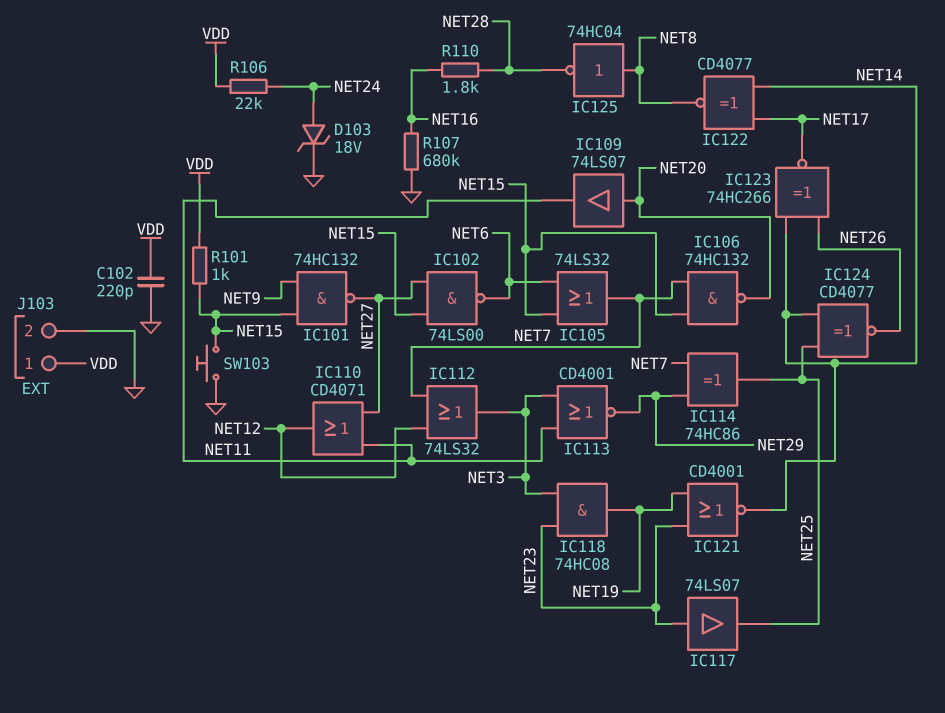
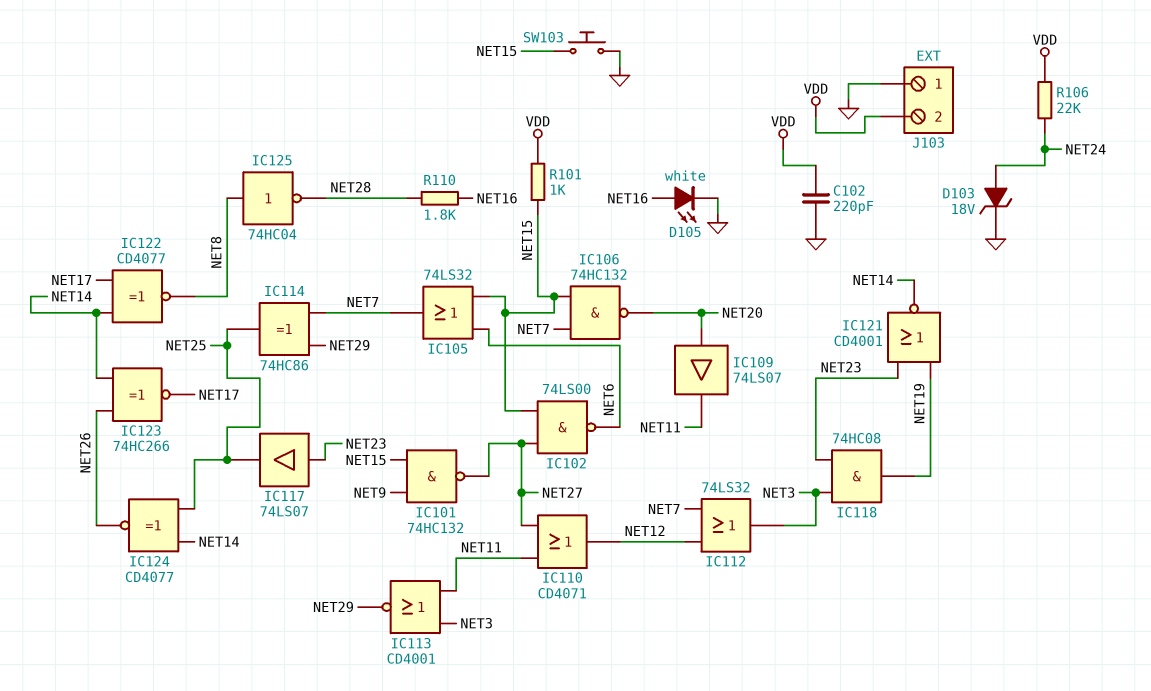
D105: none -> LED white (A NET16, K GND)
J103 pin 1: VDD -> GND
J103 pin 2: GND -> VDD
R107: 680k (GND, NET16) -> none

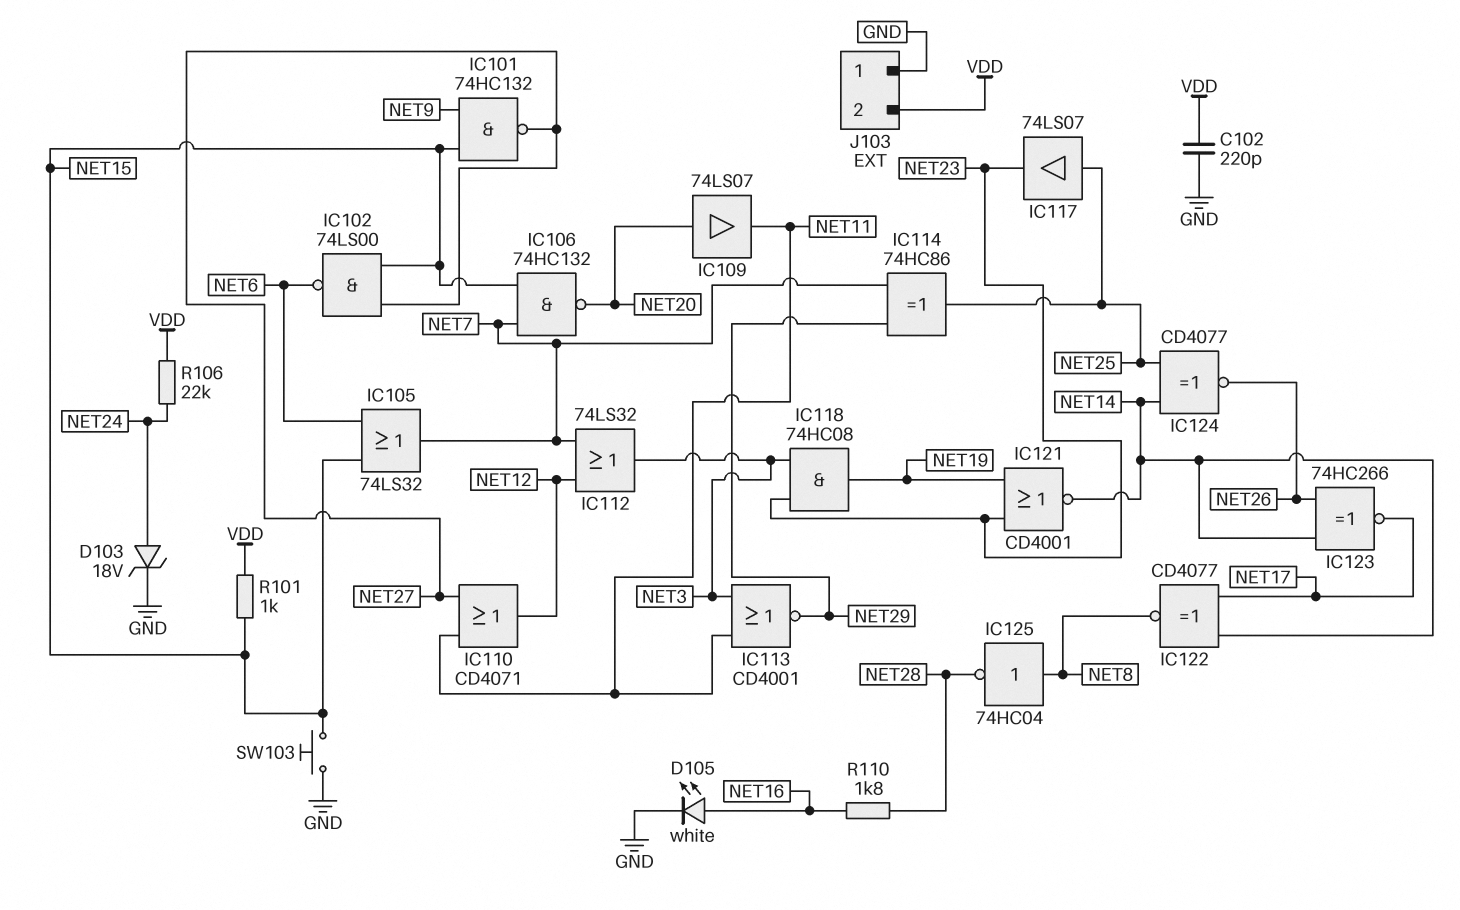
IC117: buffer 74LS07 (in NET23, out NET25) -> buffer 74LS07 (in NET25, out NET23)

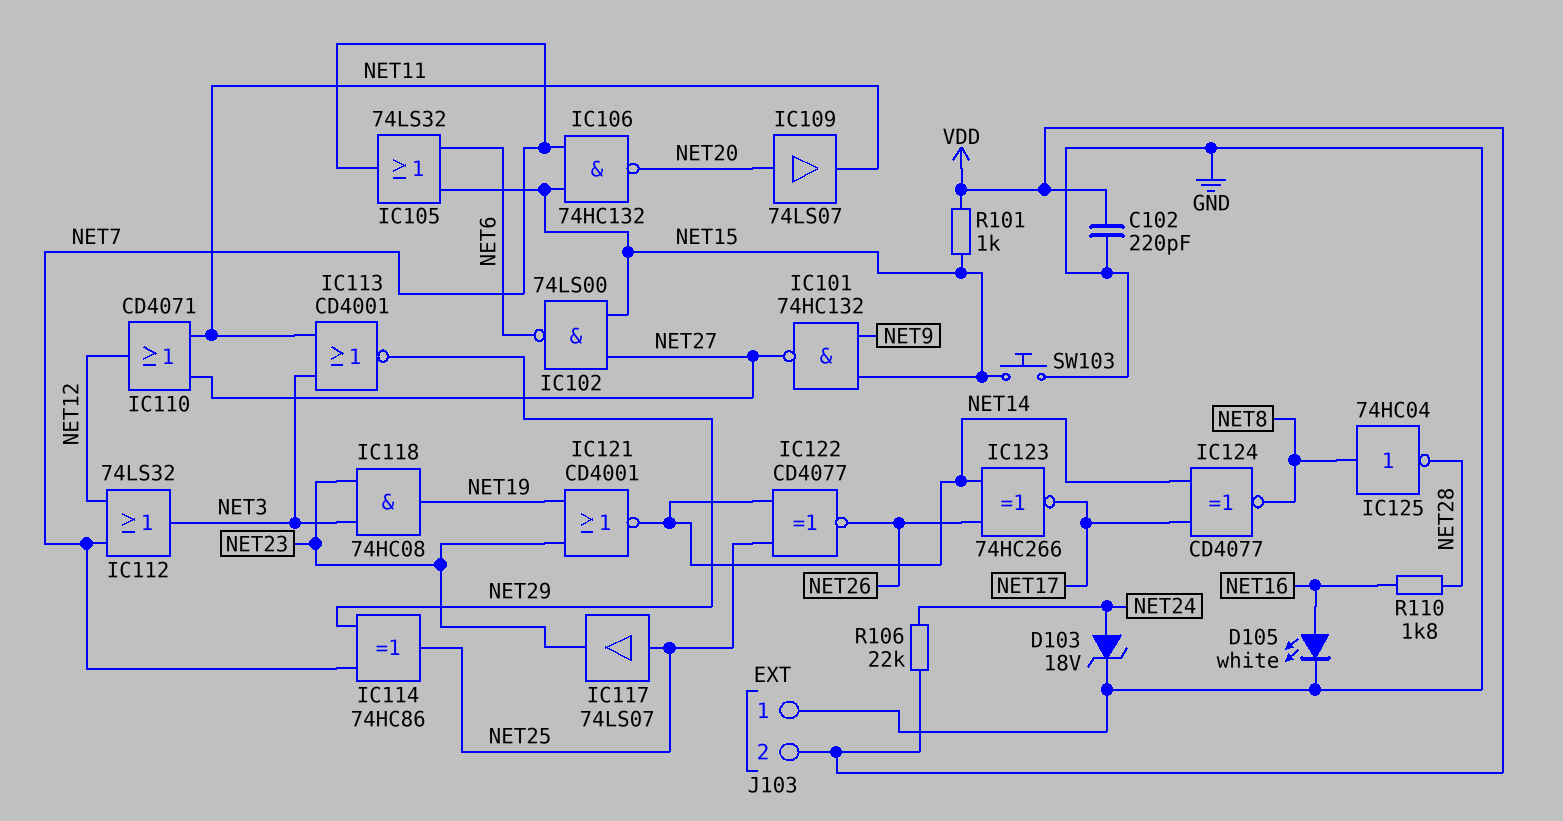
IC122: XNOR CD4077 (in NET14, in NET17, out NET8) -> XNOR CD4077 (in NET14, in NET25, out NET26)
IC124: XNOR CD4077 (in NET14, in NET25, out NET26) -> XNOR CD4077 (in NET14, in NET17, out NET8)

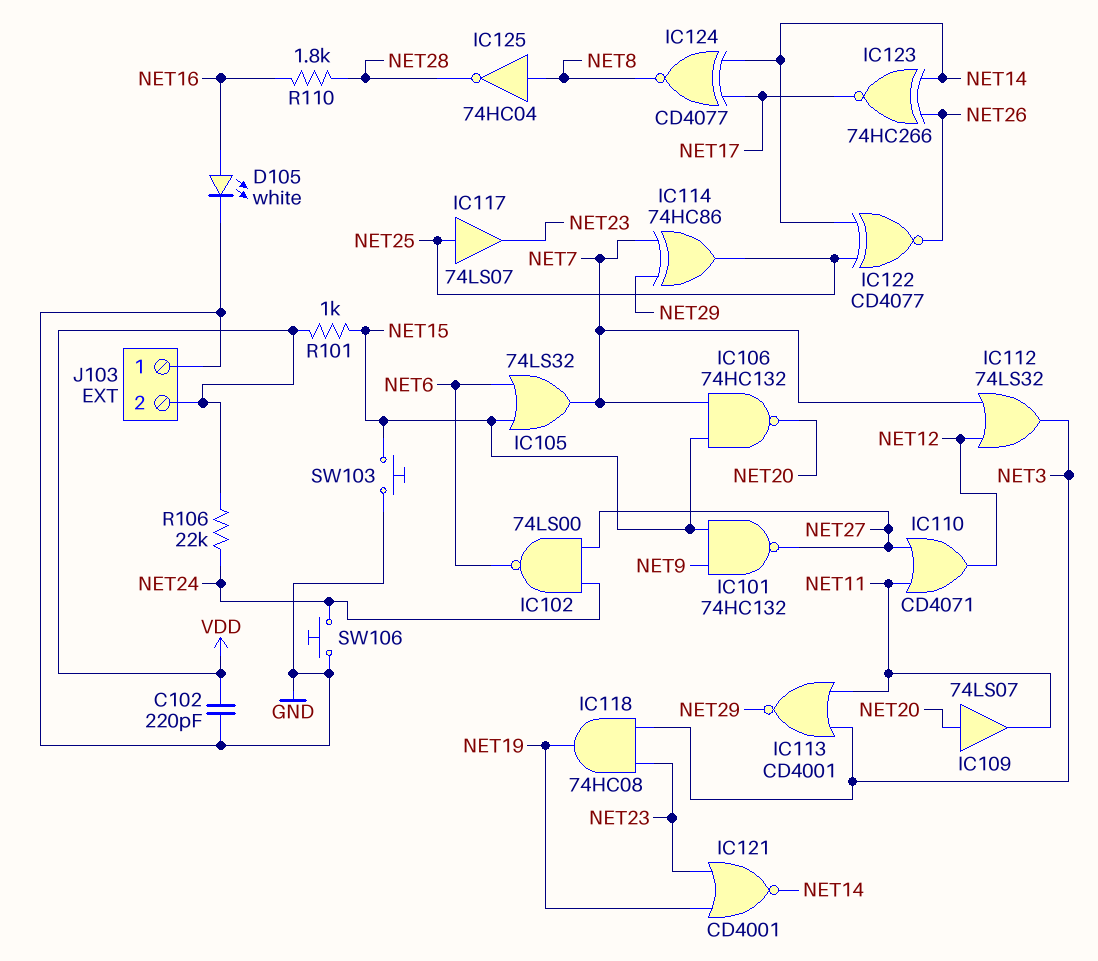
D103: zener 18V (A NET24, K GND) -> none
IC102: NAND 74LS00 (in NET15, in NET27, out NET6) -> NAND 74LS00 (in NET24, in NET27, out NET6)
SW106: none -> button (GND, NET24)

